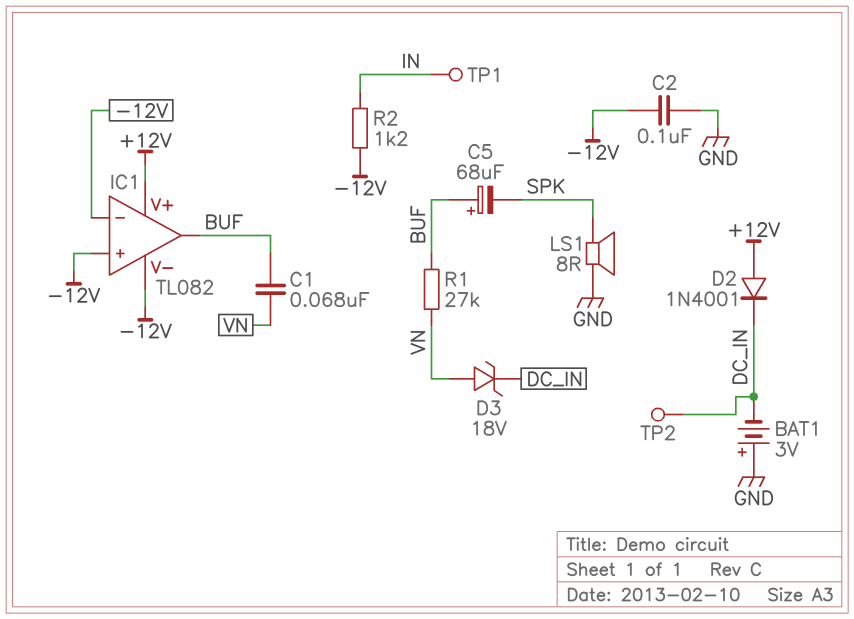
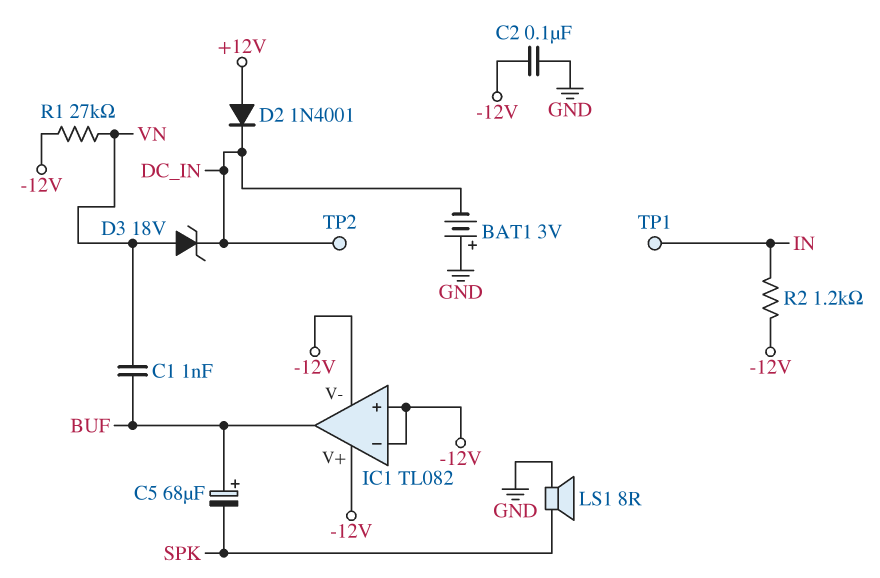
C1: 68nF (BUF, VN) -> 1nF (BUF, VN)
IC1 pin V+: +12V -> -12V
R1: 27k (BUF, VN) -> 27k (-12V, VN)

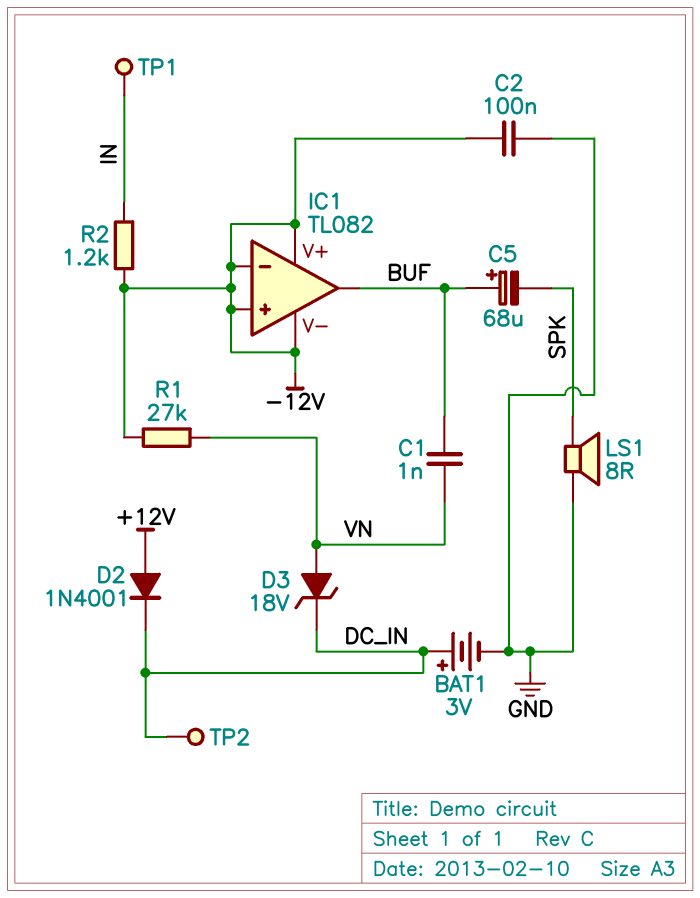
BAT1: 3V (plus GND, minus DC_IN) -> 3V (plus DC_IN, minus GND)

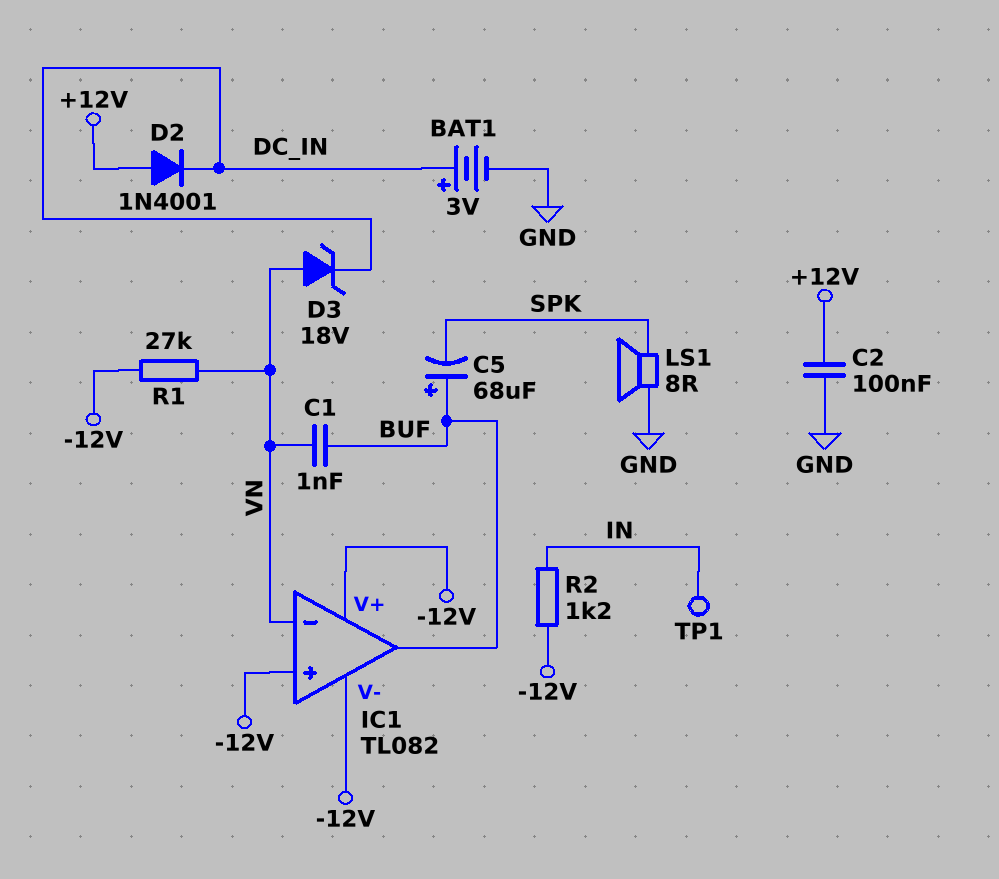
C2: 100nF (-12V, GND) -> 100nF (+12V, GND)
IC1 pin in-: -12V -> VN
TP2: test point (DC_IN) -> none

